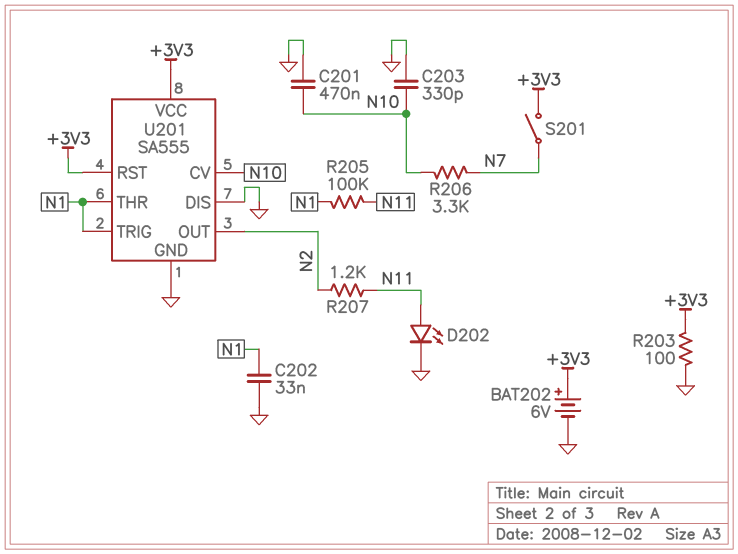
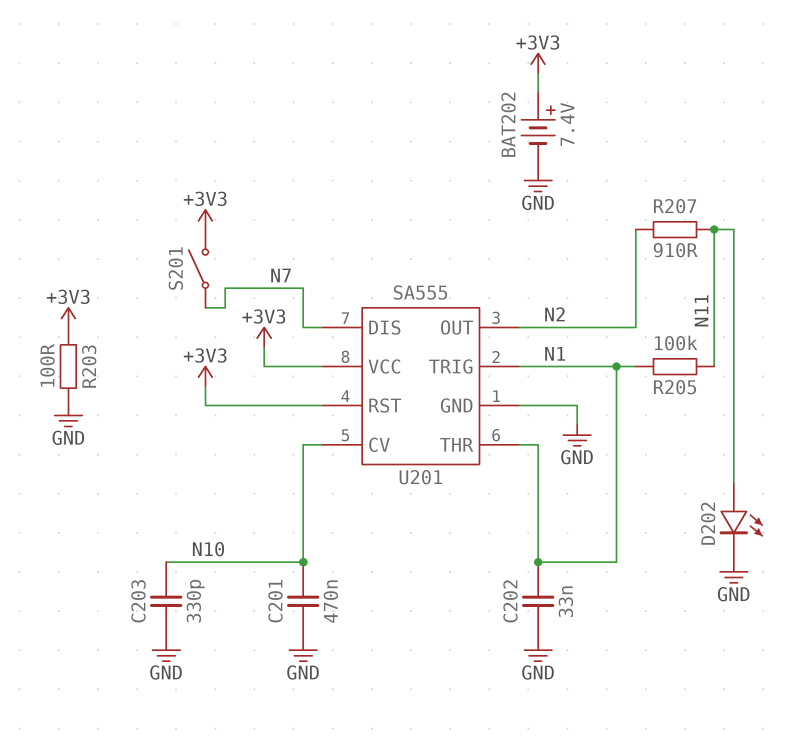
BAT202: 6V (plus +3V3, minus GND) -> 7.4V (plus +3V3, minus GND)
R206: 3.3k (N7, N10) -> none
R207: 1.2k (N2, N11) -> 910 (N2, N11)
U201 pin DIS: GND -> N7

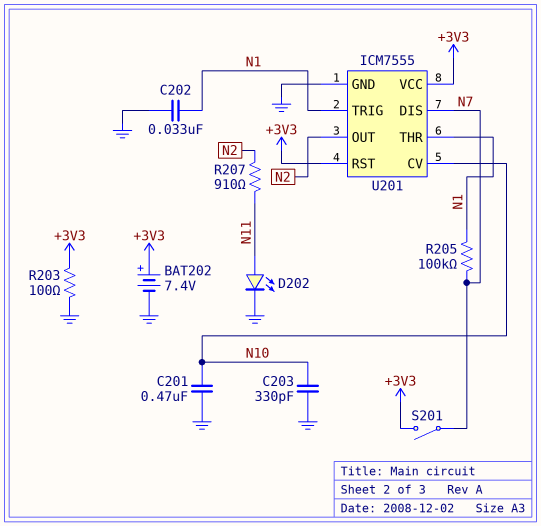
R205: 100k (N1, N11) -> 100k (N1, N7)
U201: SA555 -> ICM7555

